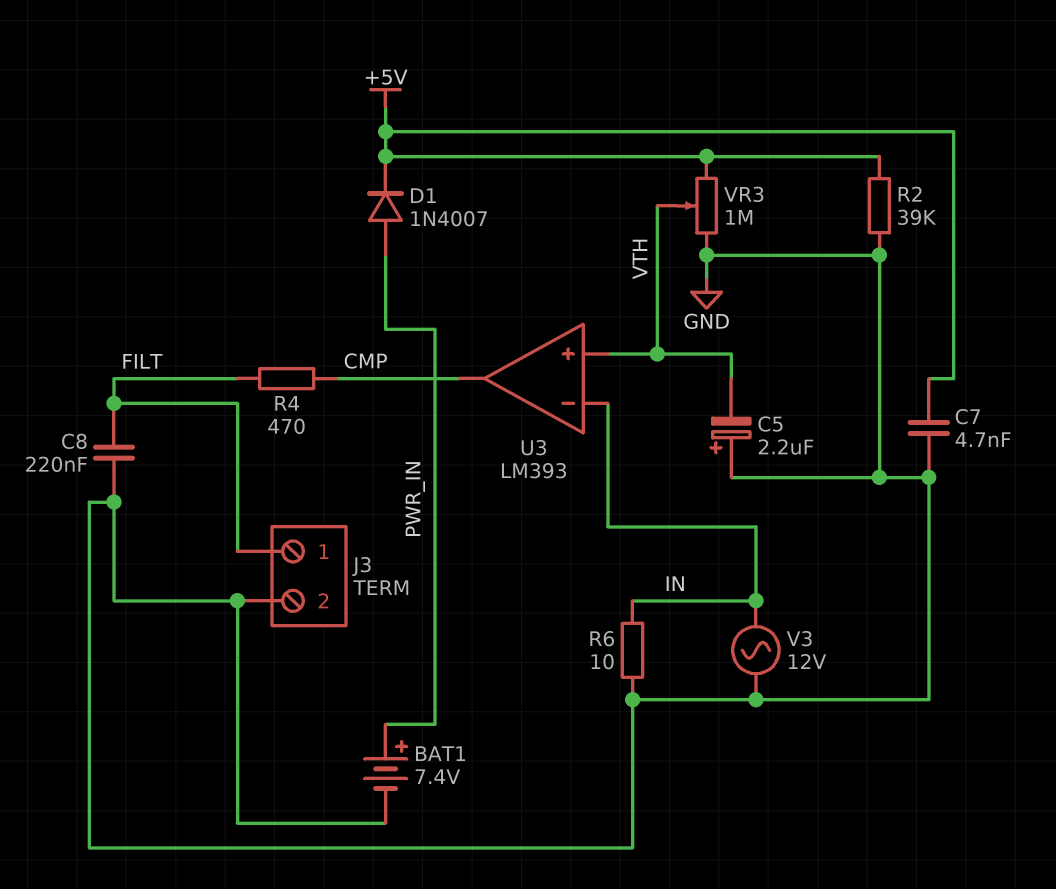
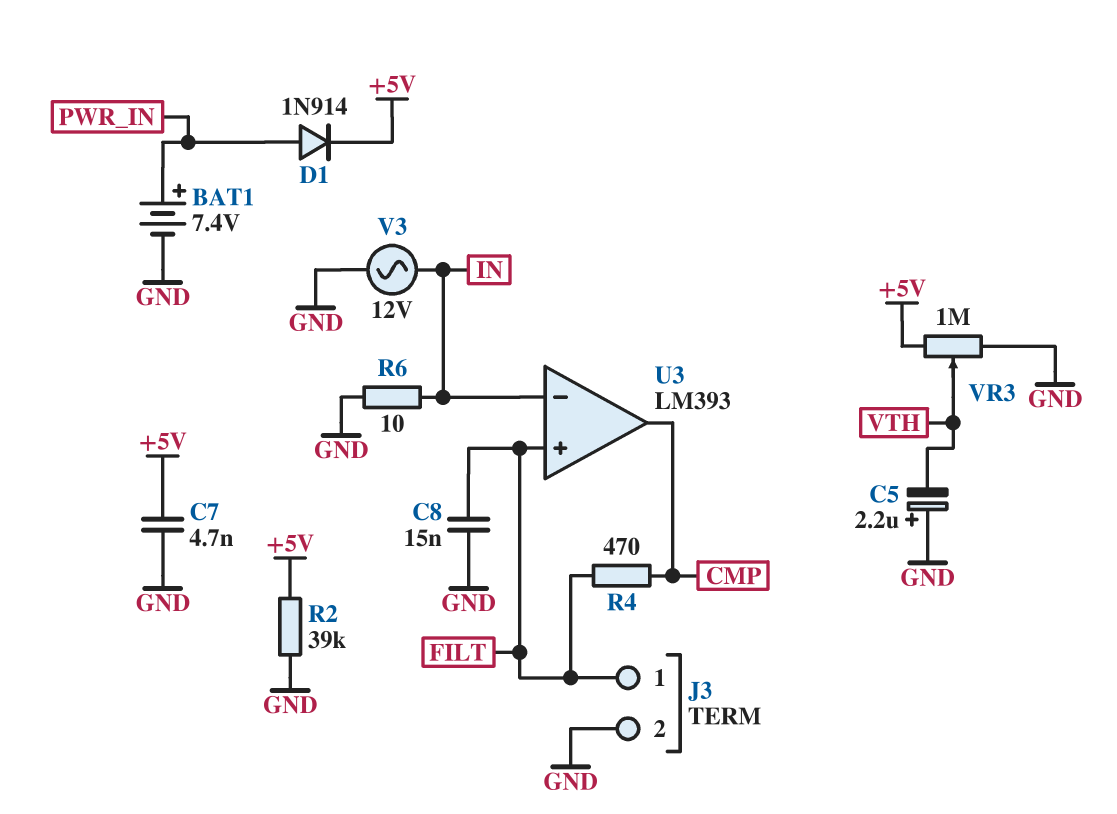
C8: 220nF (FILT, GND) -> 15nF (FILT, GND)
D1: diode 1N4007 (A PWR_IN, K +5V) -> diode 1N914 (A PWR_IN, K +5V)
U3 pin in+: VTH -> FILT

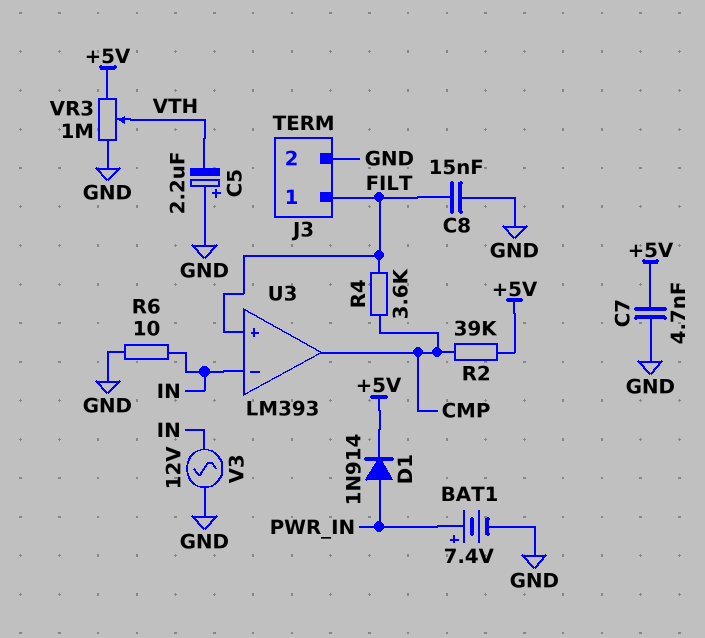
R2: 39k (+5V, GND) -> 39k (+5V, CMP)
R4: 470 (CMP, FILT) -> 3.6k (CMP, FILT)

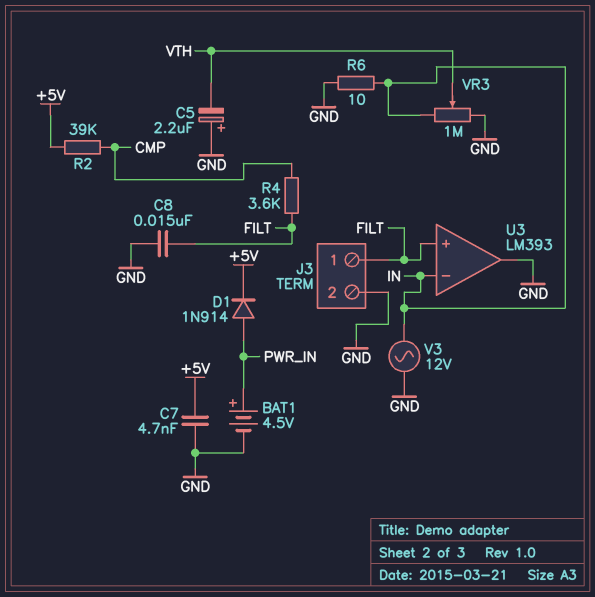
BAT1: 7.4V (plus PWR_IN, minus GND) -> 4.5V (plus PWR_IN, minus GND)
U3 pin out: CMP -> GND
VR3: 1M (+5V, GND, wiper VTH) -> 1M (GND, IN, wiper VTH)

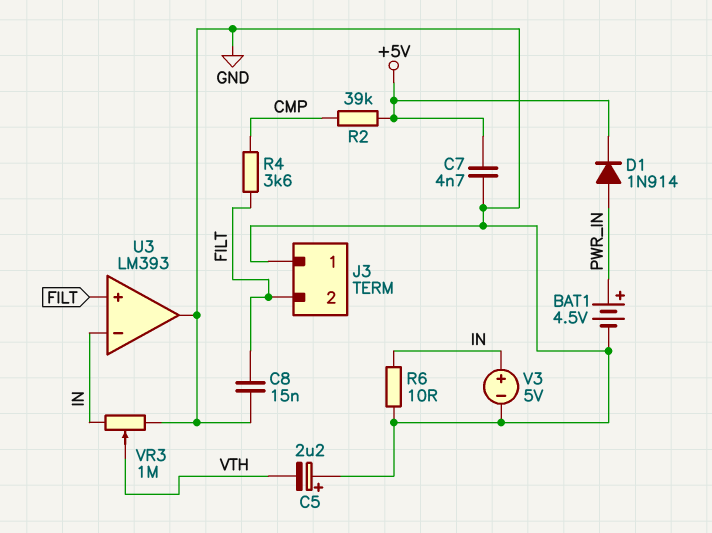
J3 pin 1: FILT -> GND
J3 pin 2: GND -> FILT
V3: AC 12V (GND, IN) -> 5V (plus IN, minus GND)

